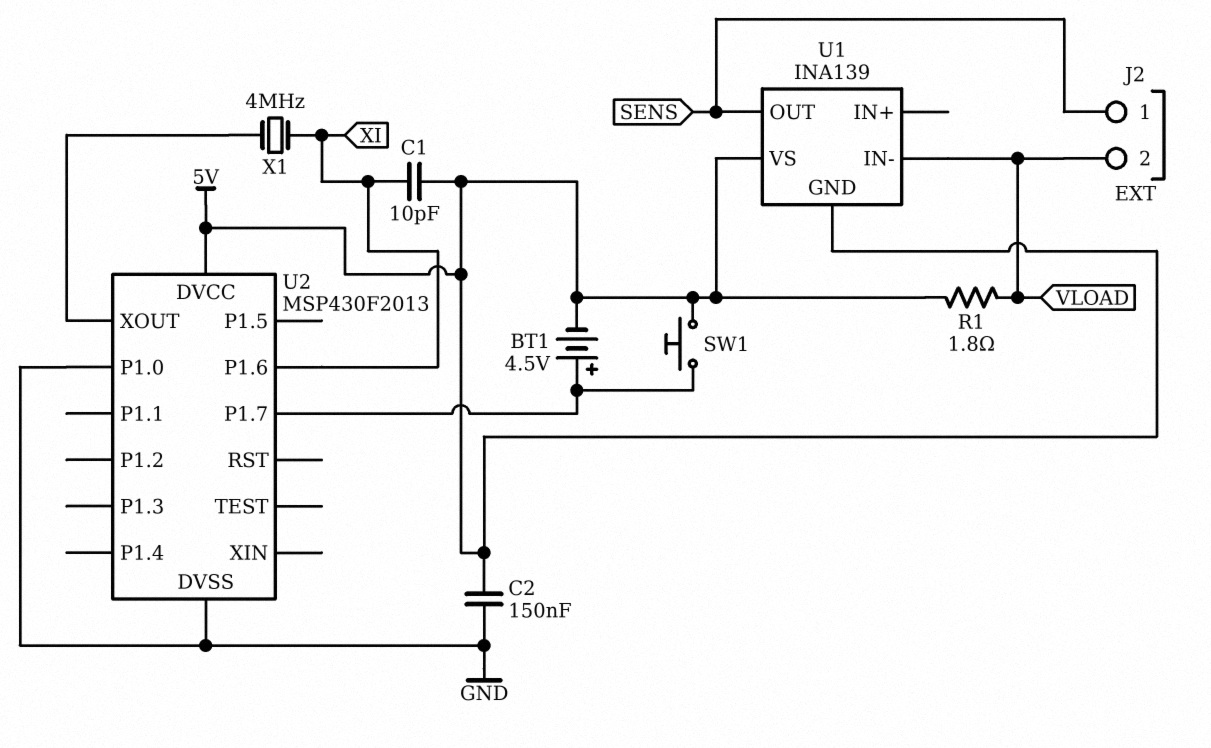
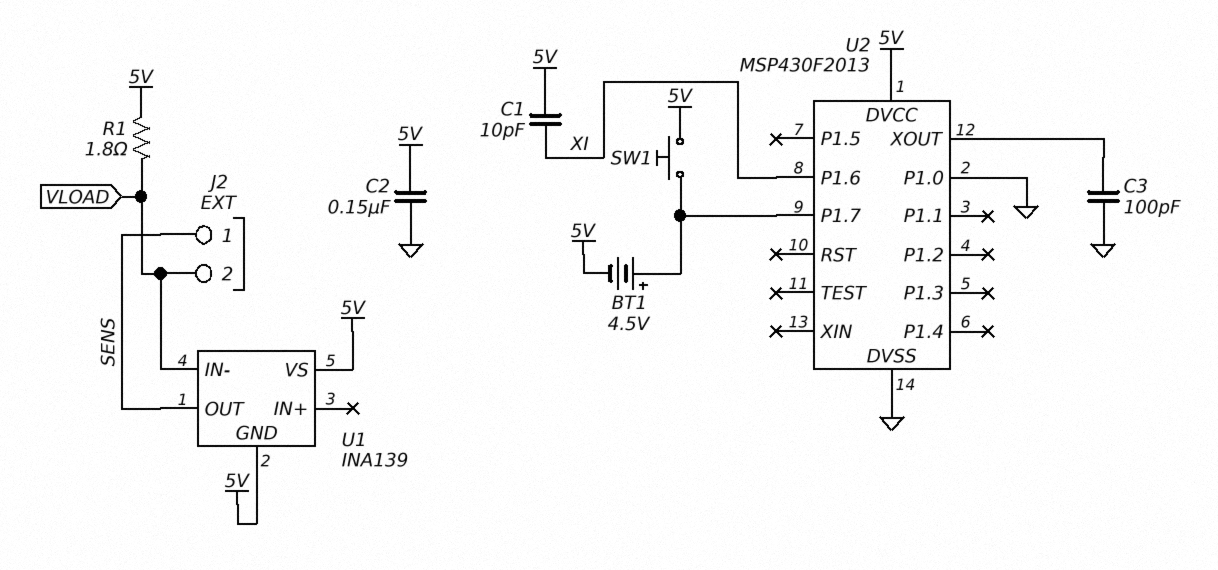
C3: none -> 100pF (GND, U2/XOUT)
X1: 4MHz (U2/XOUT, XI) -> none

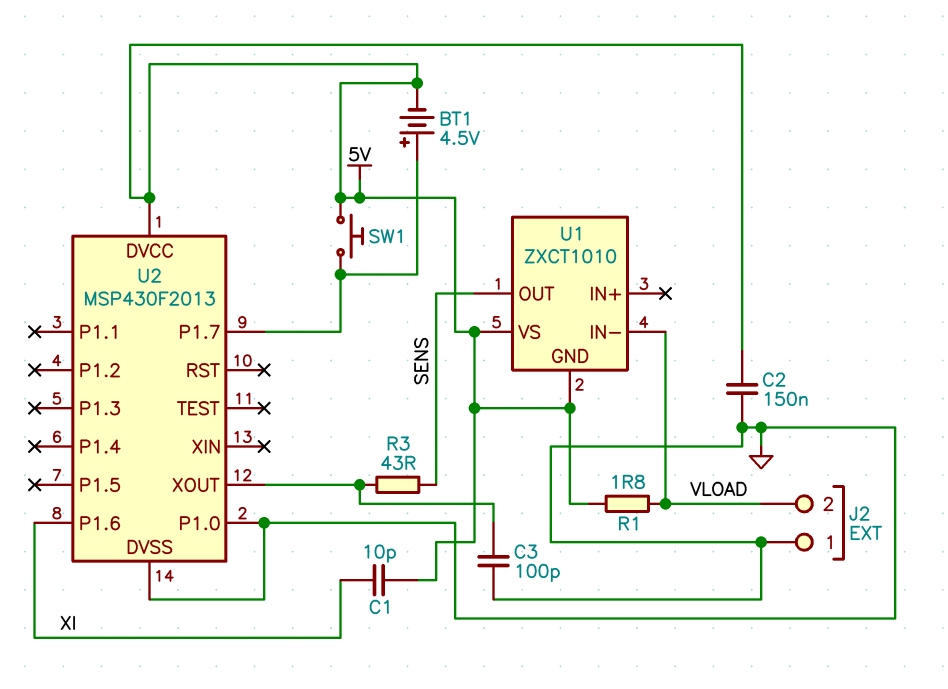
J2 pin 1: SENS -> GND
R3: none -> 43 (SENS, U2/XOUT)
U1: INA139 -> ZXCT1010

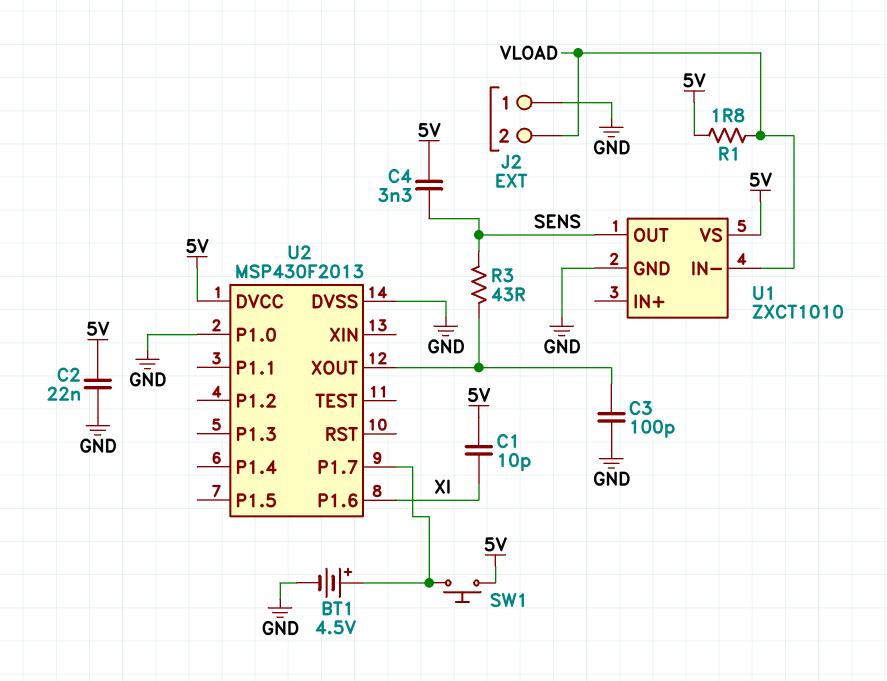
BT1: 4.5V (plus U2/P1.7, minus 5V) -> 4.5V (plus U2/P1.7, minus GND)
C2: 150nF (5V, GND) -> 22nF (5V, GND)
C4: none -> 3.3nF (5V, SENS)
U1 pin GND: 5V -> GND

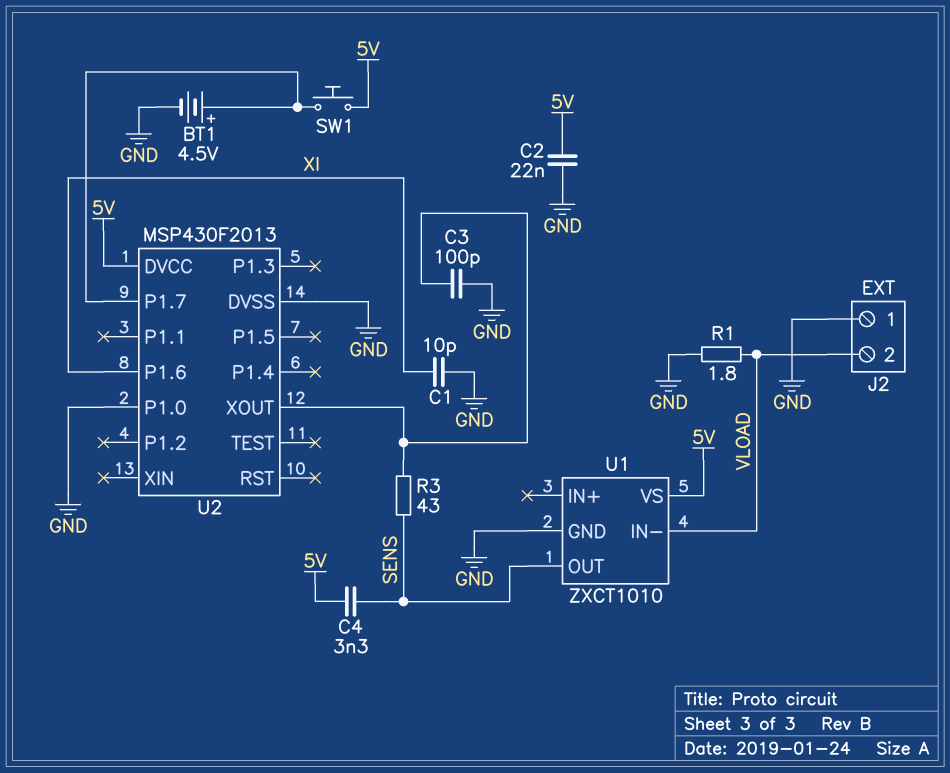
C1: 10pF (5V, XI) -> 10pF (GND, XI)
R1: 1.8 (5V, VLOAD) -> 1.8 (GND, VLOAD)

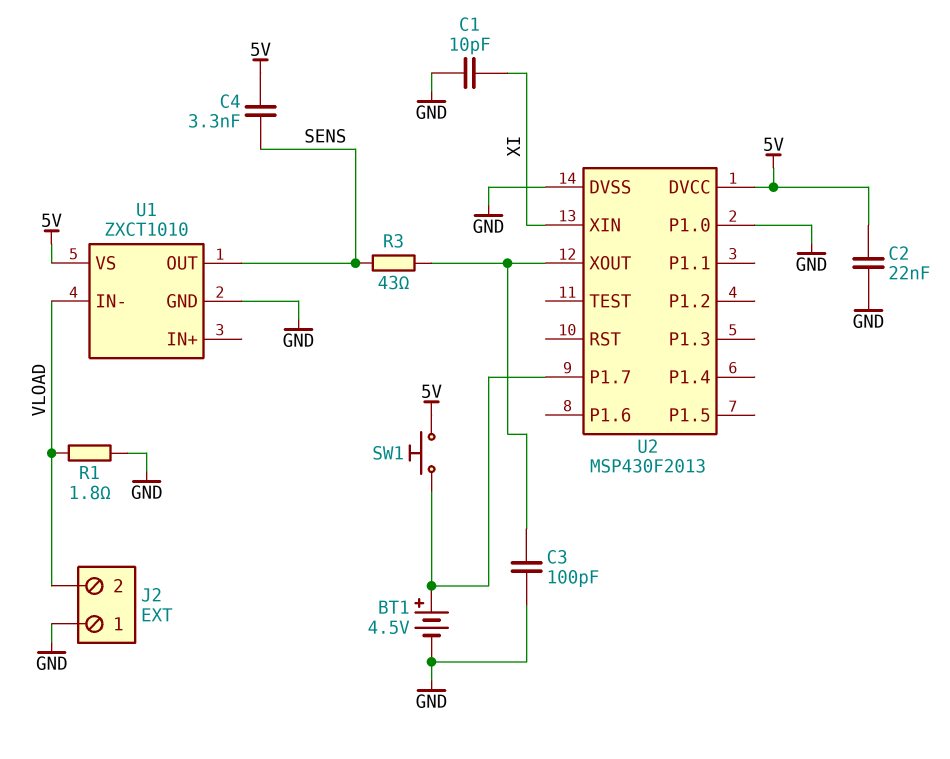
U2 pin P1.6: XI -> none
U2 pin XIN: none -> XI

